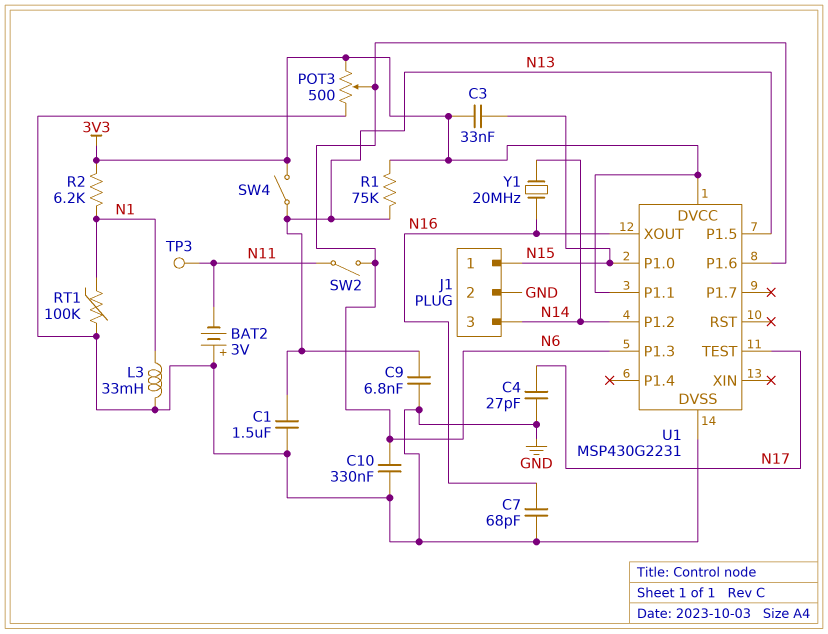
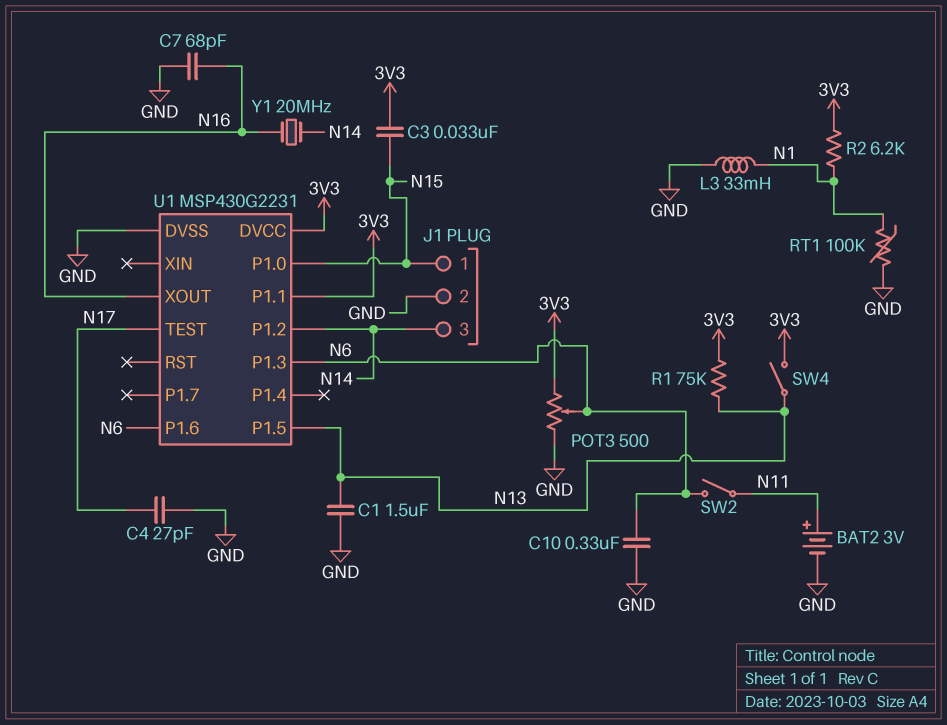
BAT2: 3V (plus GND, minus N11) -> 3V (plus N11, minus GND)
C9: 6.8nF (GND, N13) -> none
TP3: test point (N11) -> none

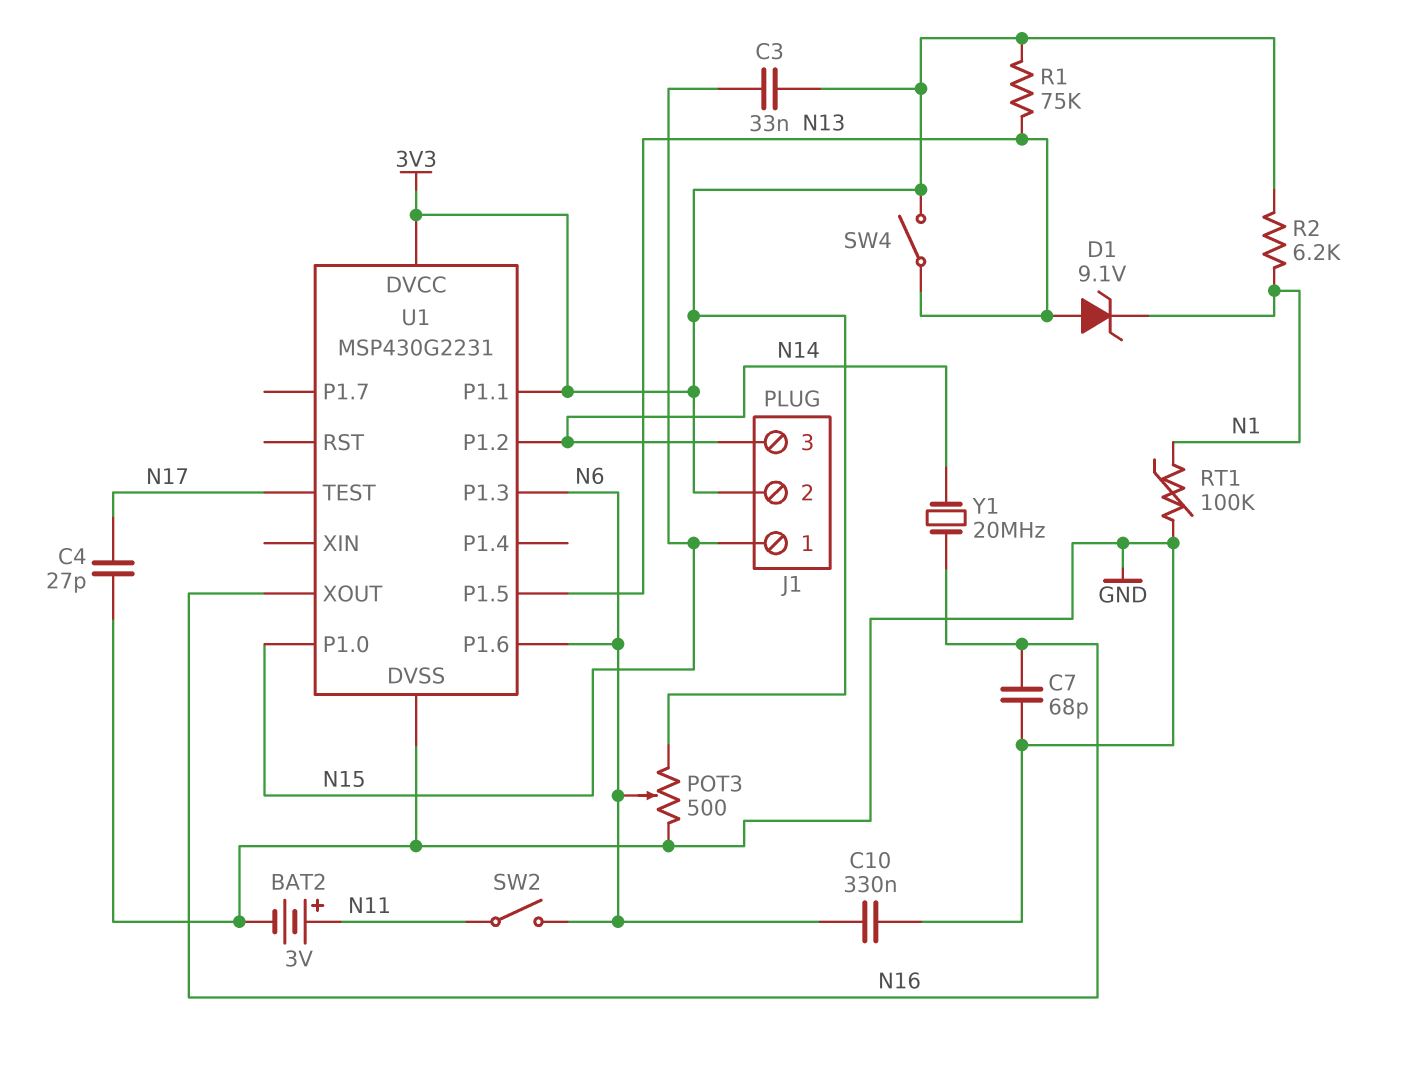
C1: 1.5uF (GND, N13) -> none
D1: none -> zener 9.1V (A N13, K N1)
J1 pin 2: GND -> 3V3
L3: 33mH (GND, N1) -> none

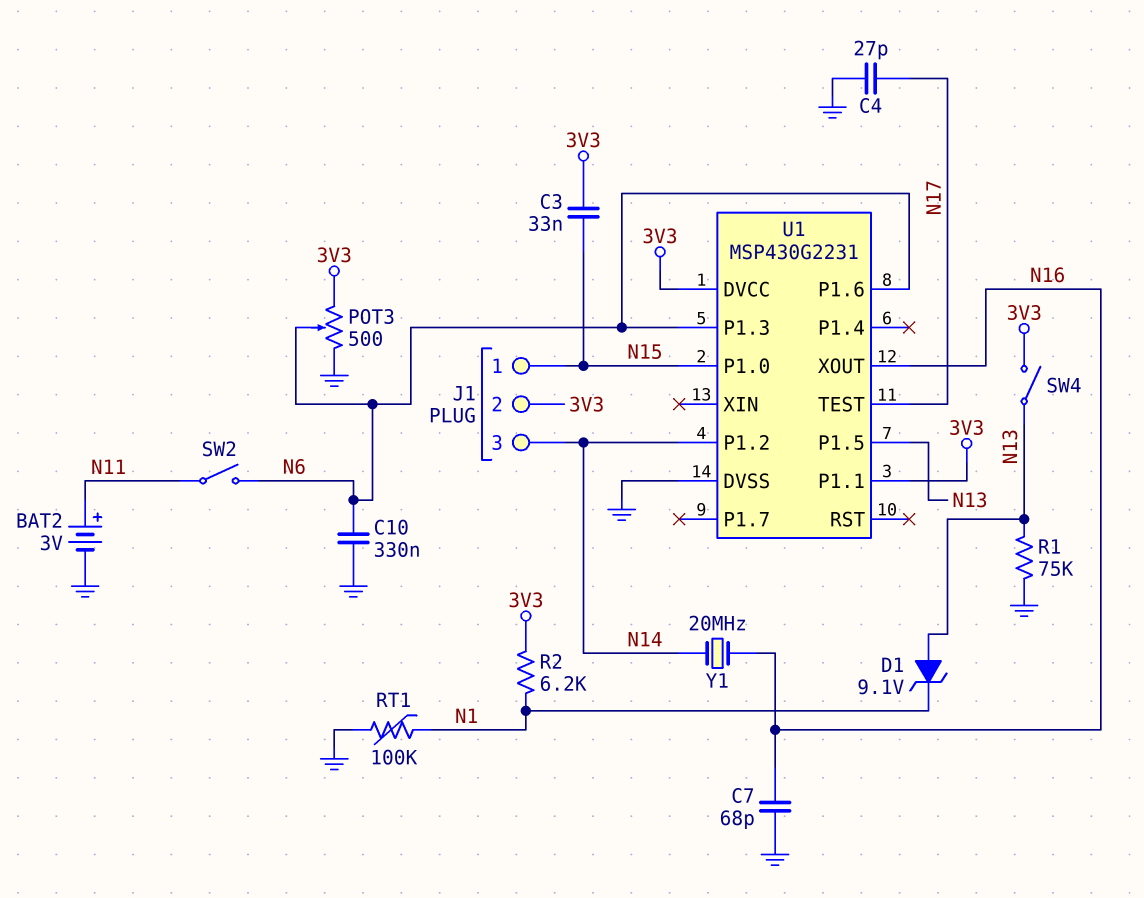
R1: 75k (3V3, N13) -> 75k (GND, N13)

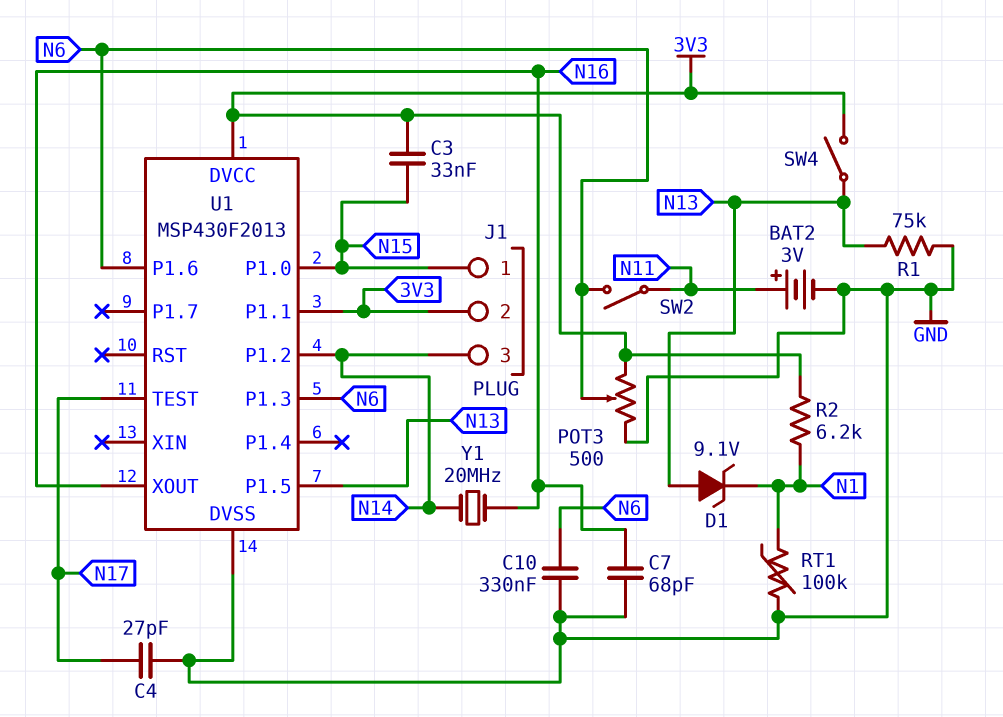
U1: MSP430G2231 -> MSP430F2013

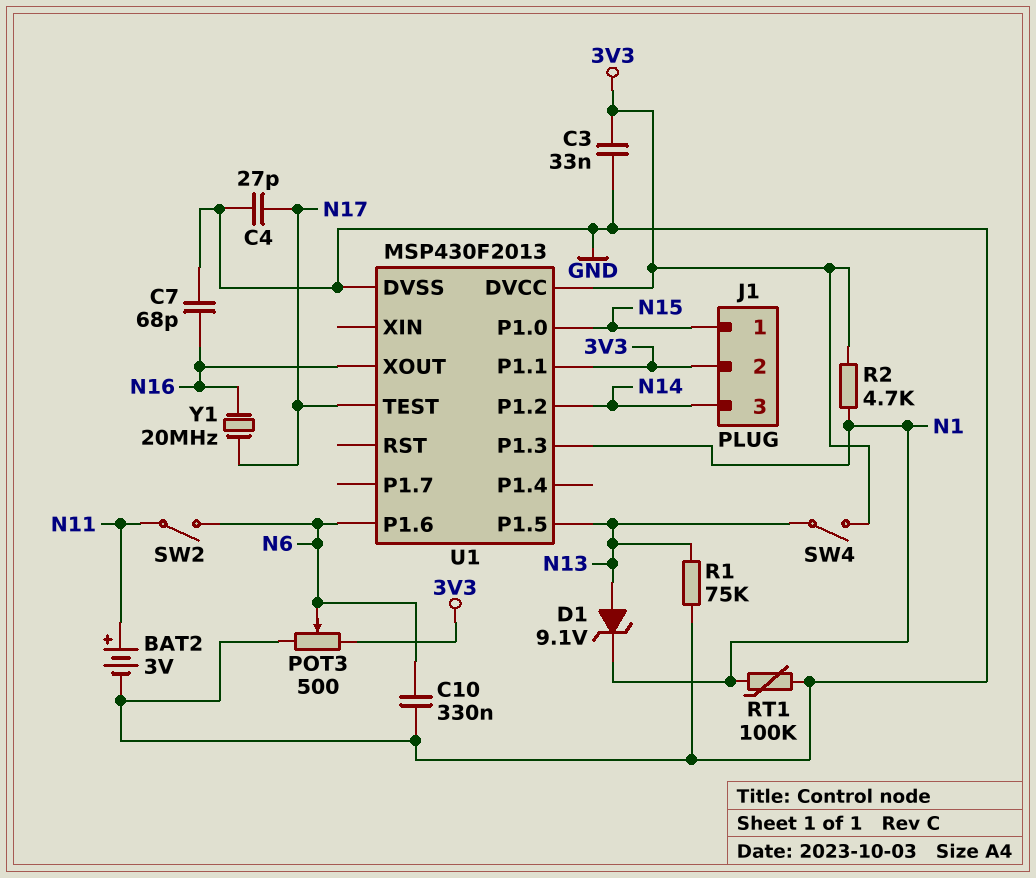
C3: 33nF (3V3, N15) -> 33nF (3V3, GND)
R2: 6.2k (3V3, N1) -> 4.7k (3V3, N1)
U1 pin P1.3: N6 -> N1
Y1: 20MHz (N14, N16) -> 20MHz (N16, N17)

